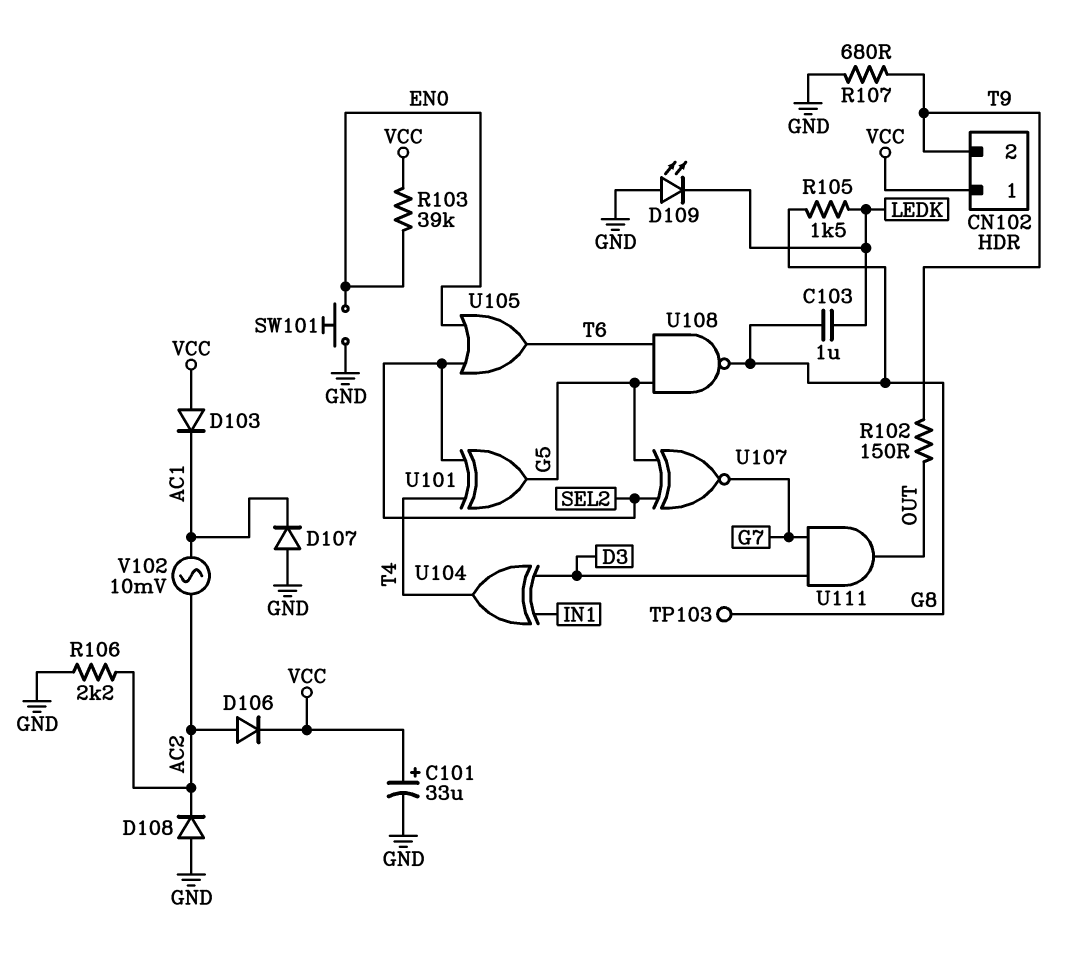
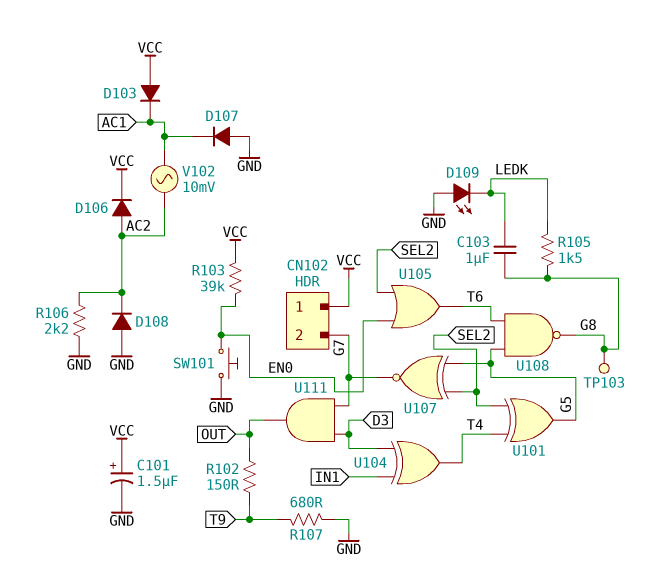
C101: 33uF (plus VCC, minus GND) -> 1.5uF (plus VCC, minus GND)
CN102 pin 2: T9 -> G7

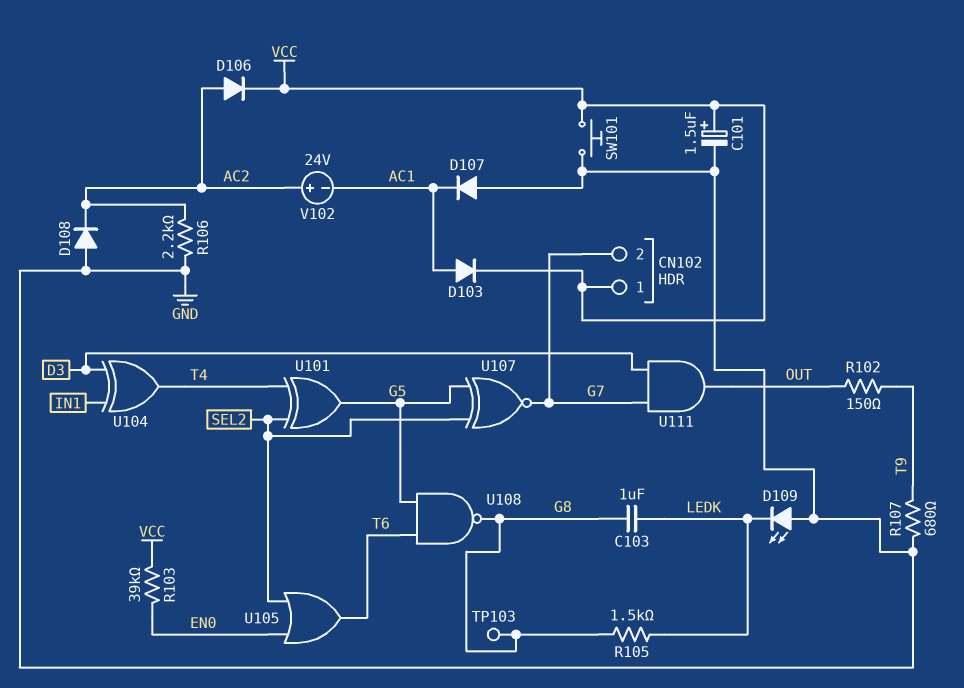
D103: diode (A VCC, K AC1) -> diode (A AC1, K VCC)
SW101: button (EN0, GND) -> button (GND, VCC)
V102: AC 10mV (AC1, AC2) -> 24V (plus AC2, minus AC1)

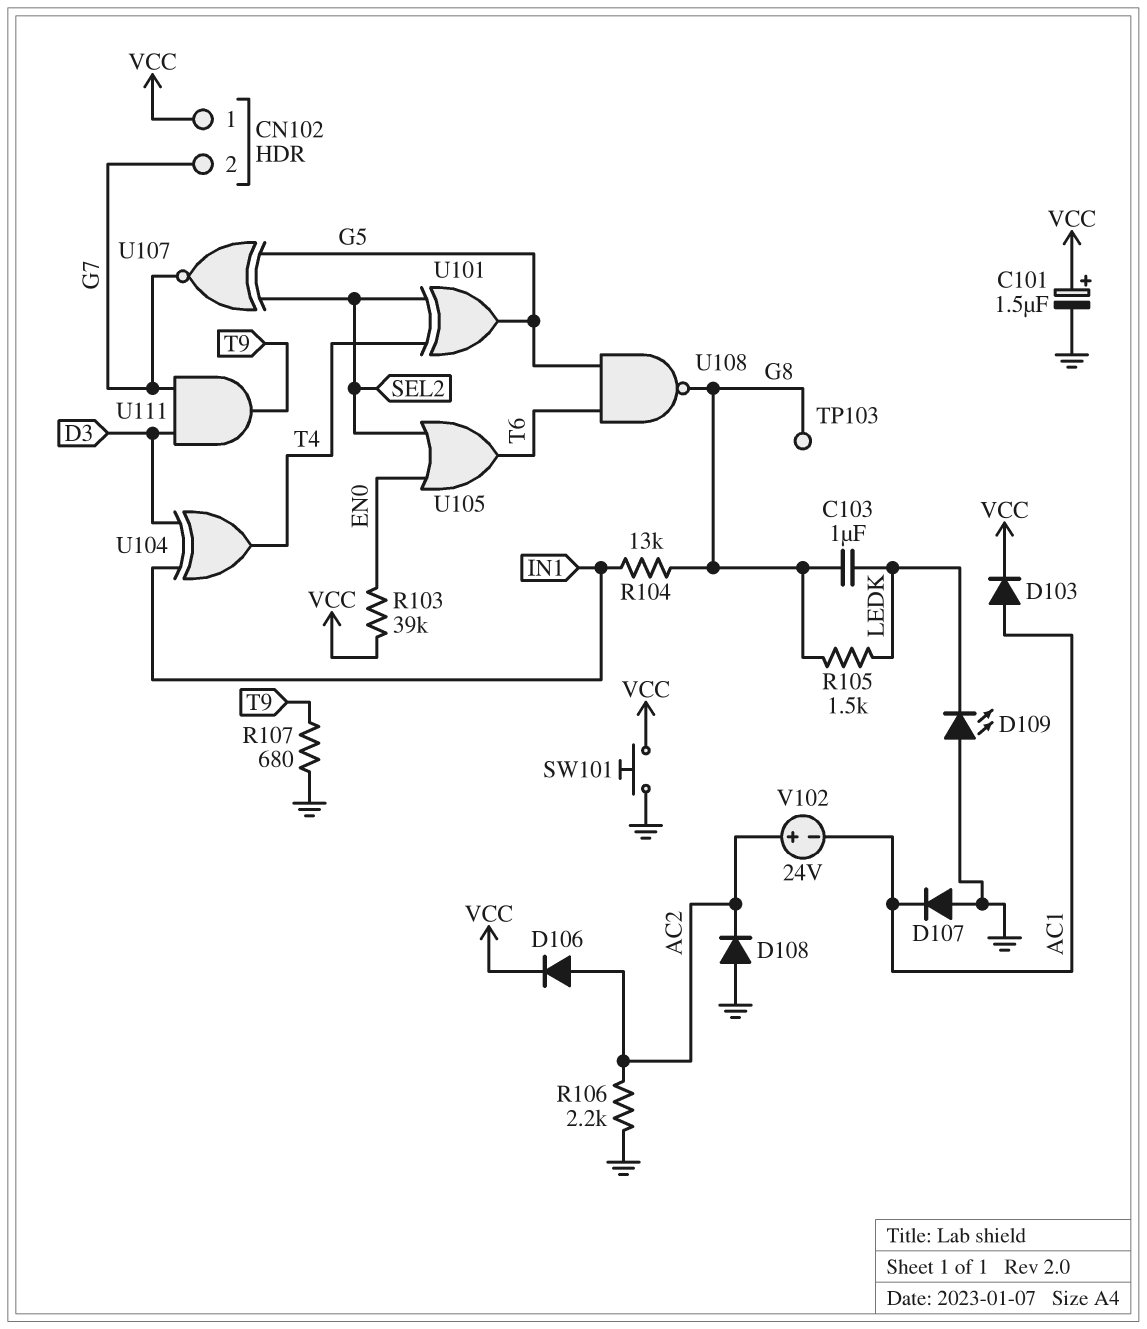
R102: 150 (OUT, T9) -> none
R104: none -> 13k (G8, IN1)
U111: AND (in D3, in G7, out OUT) -> AND (in D3, in G7, out T9)

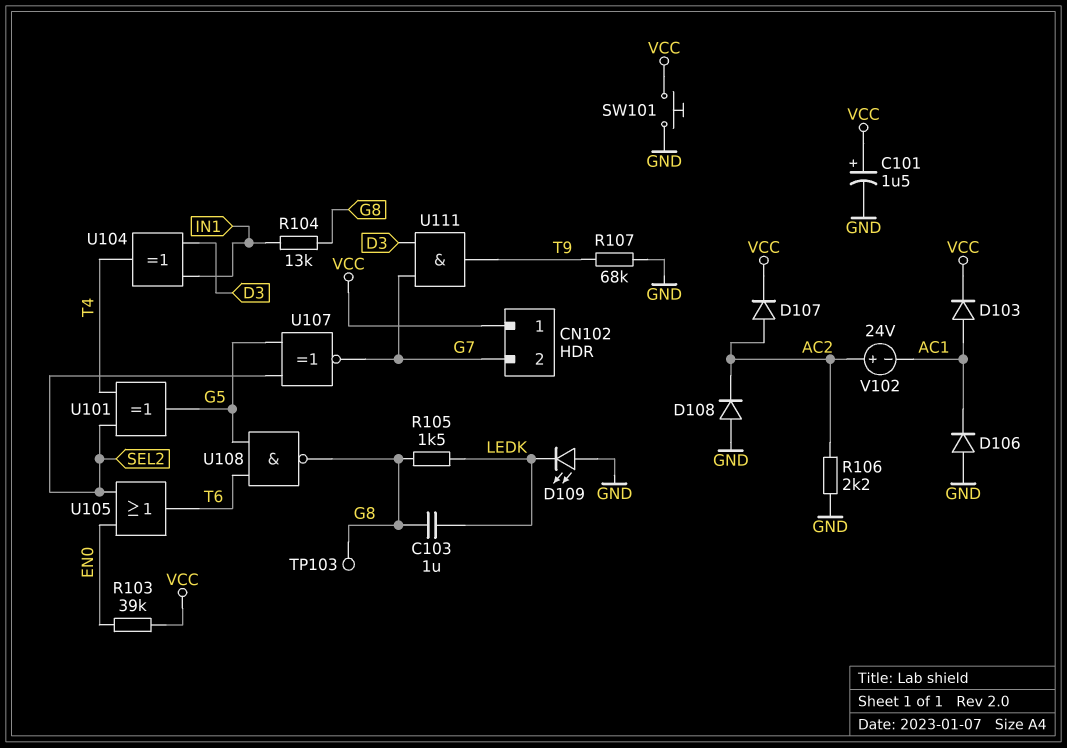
D106: diode (A AC2, K VCC) -> diode (A GND, K AC1)
D107: diode (A GND, K AC1) -> diode (A AC2, K VCC)
R107: 680 (GND, T9) -> 68k (GND, T9)

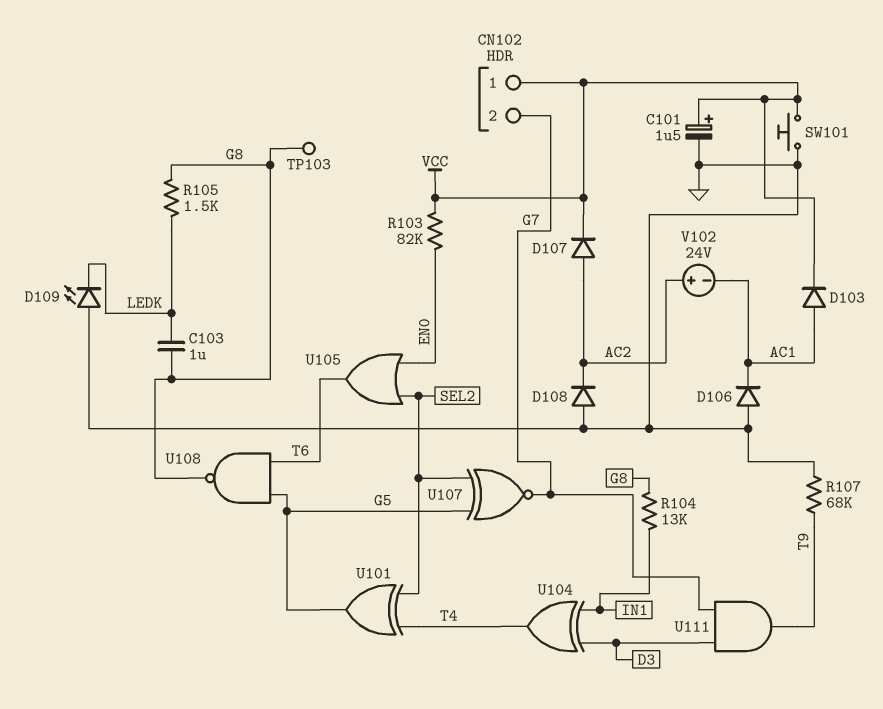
R103: 39k (EN0, VCC) -> 82k (EN0, VCC)
R106: 2.2k (AC2, GND) -> none

